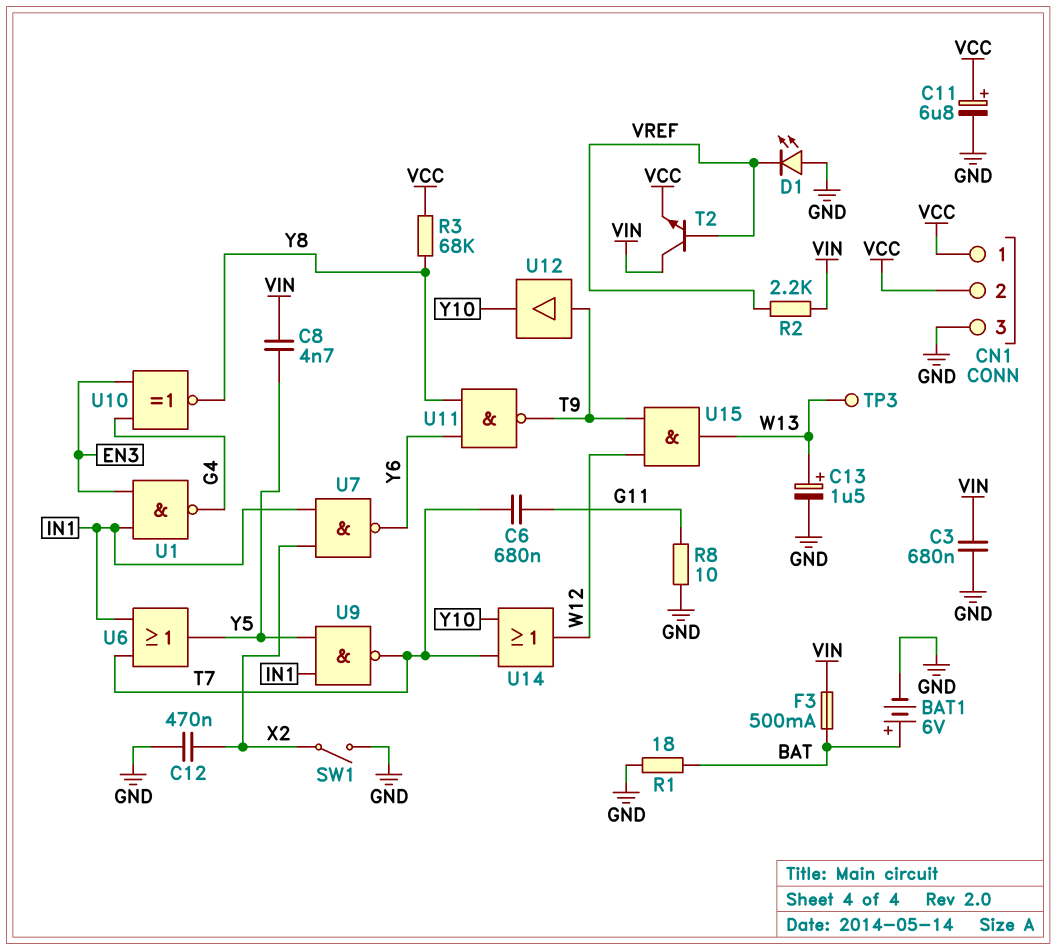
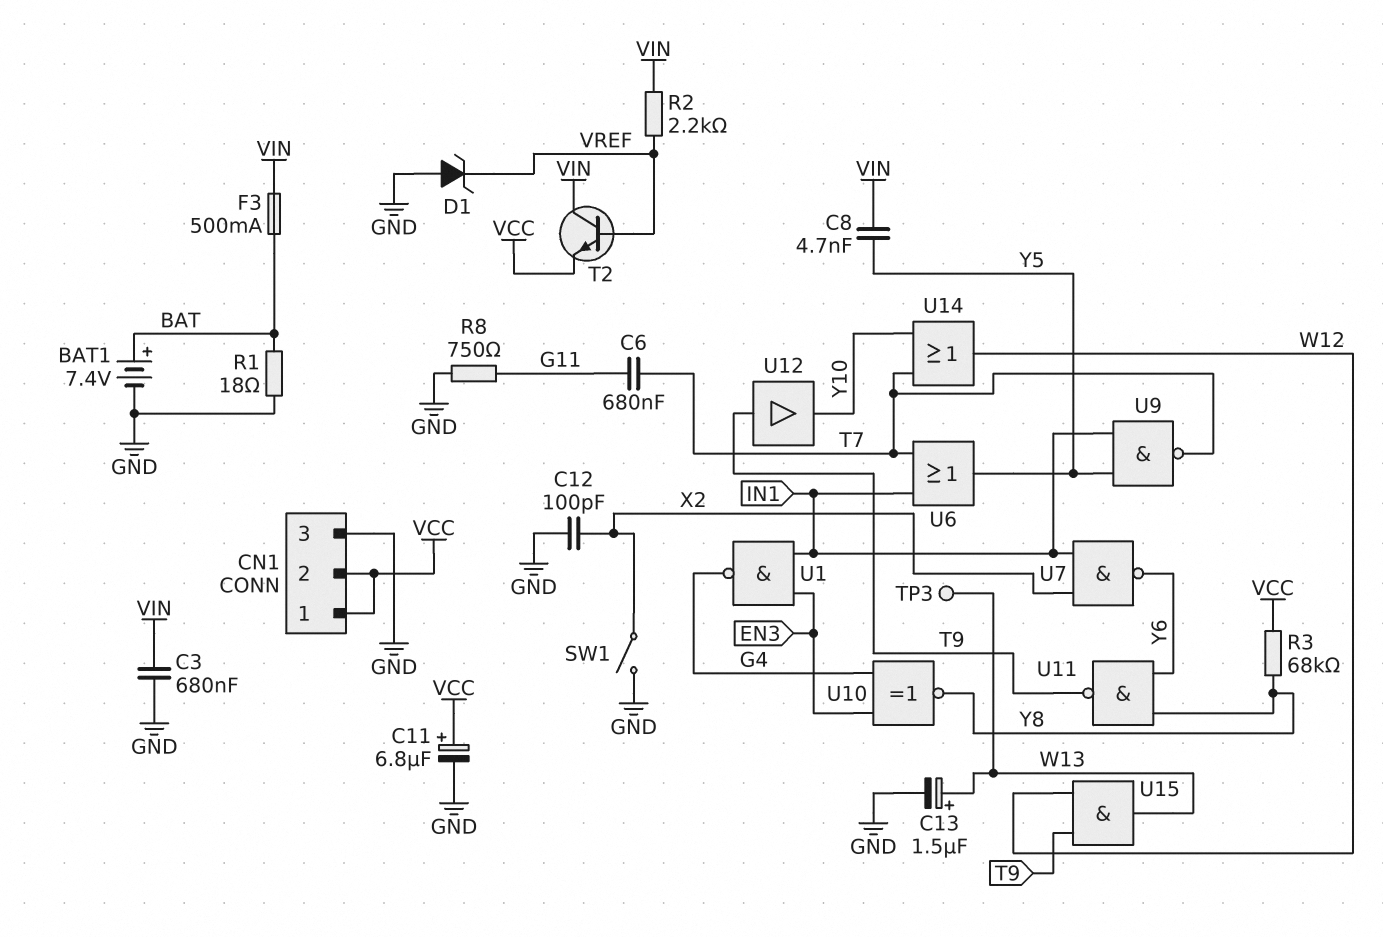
BAT1: 6V (plus BAT, minus GND) -> 7.4V (plus BAT, minus GND)
C12: 470nF (GND, X2) -> 100pF (GND, X2)
D1: LED (A GND, K VREF) -> zener (A GND, K VREF)
R8: 10 (G11, GND) -> 750 (G11, GND)

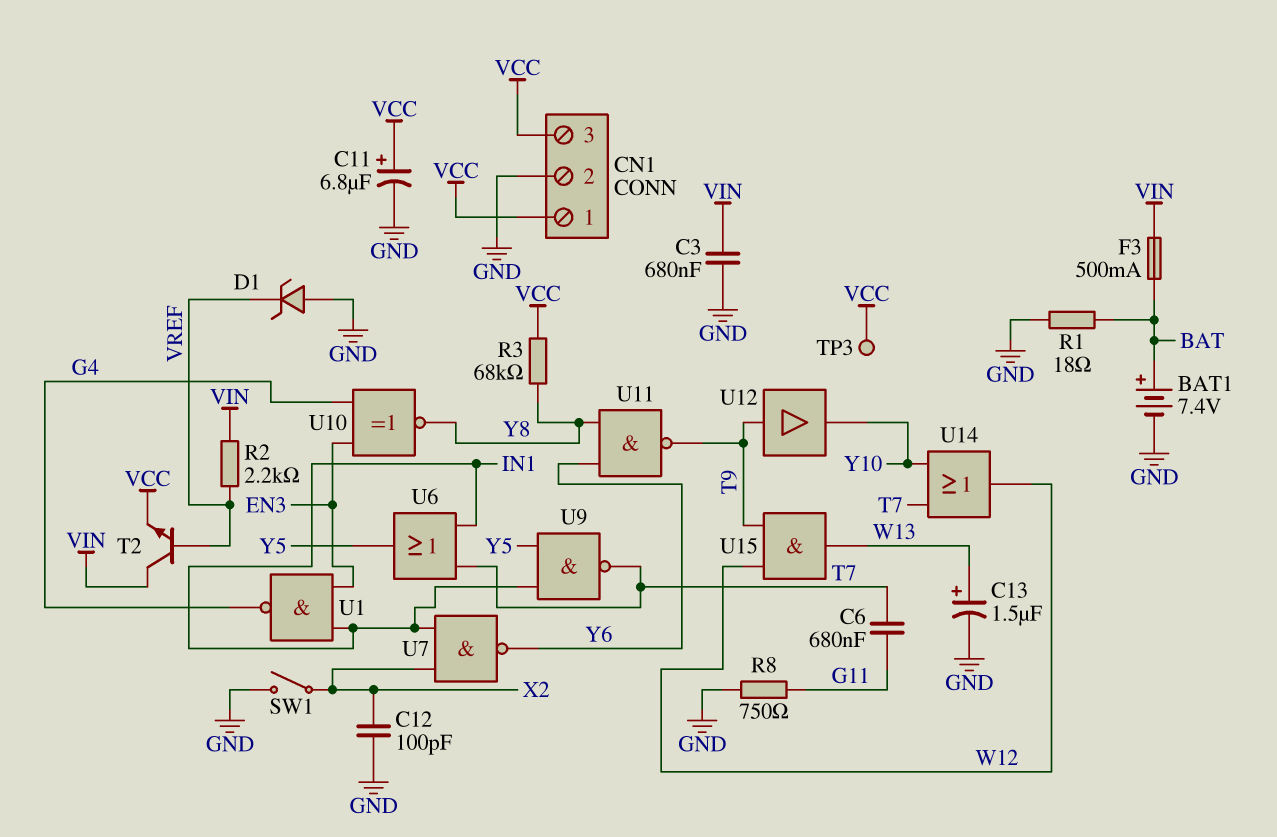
C8: 4.7nF (VIN, Y5) -> none
CN1 pin 2: VCC -> GND
CN1 pin 3: GND -> VCC
TP3: test point (W13) -> test point (VCC)

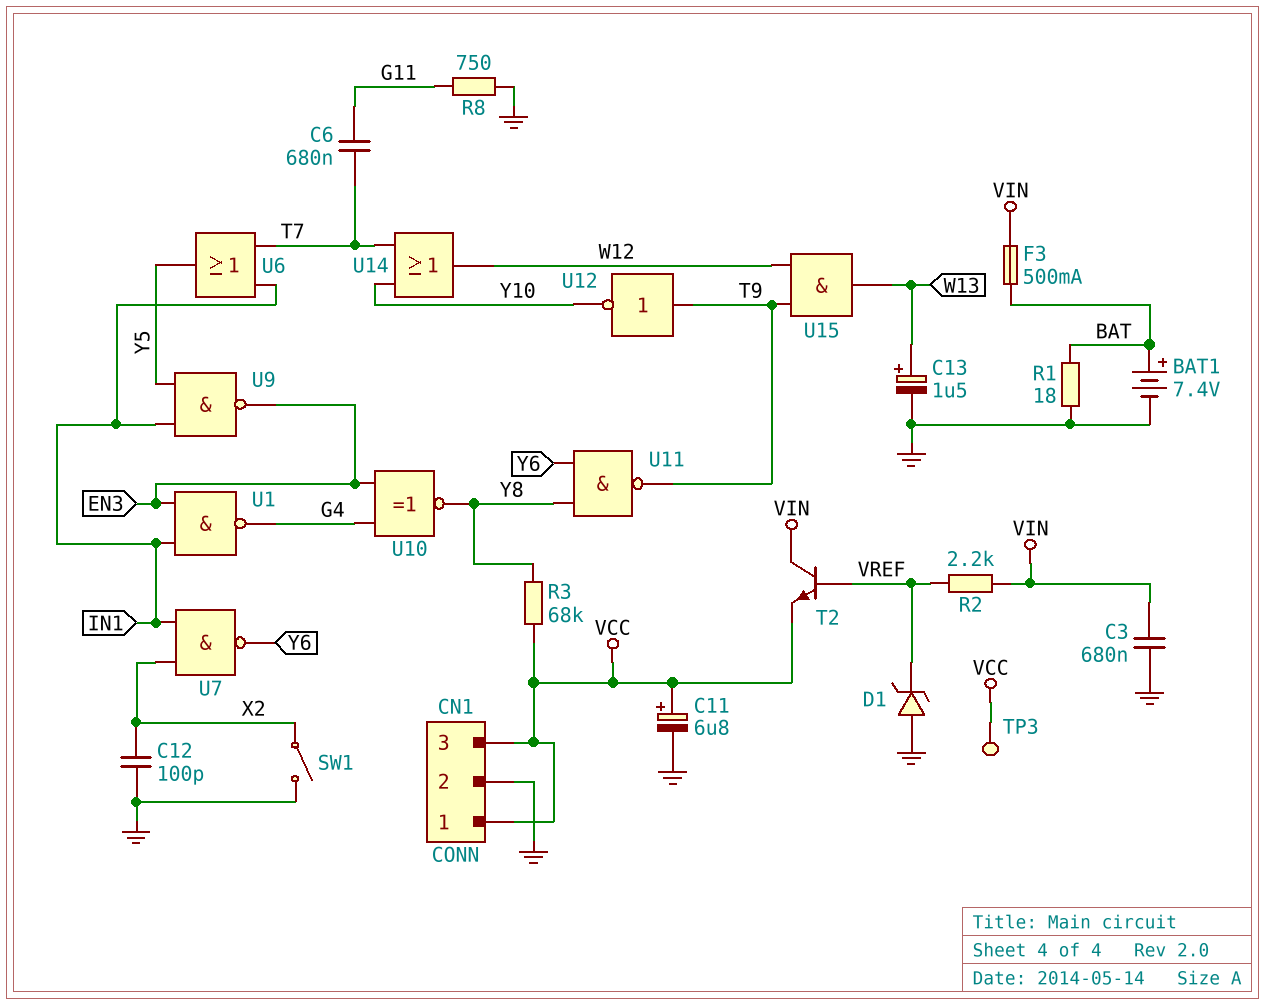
U9: NAND (in IN1, in Y5, out T7) -> NAND (in IN1, in Y5, out EN3)
U12: buffer (in T9, out Y10) -> NOT (in T9, out Y10)

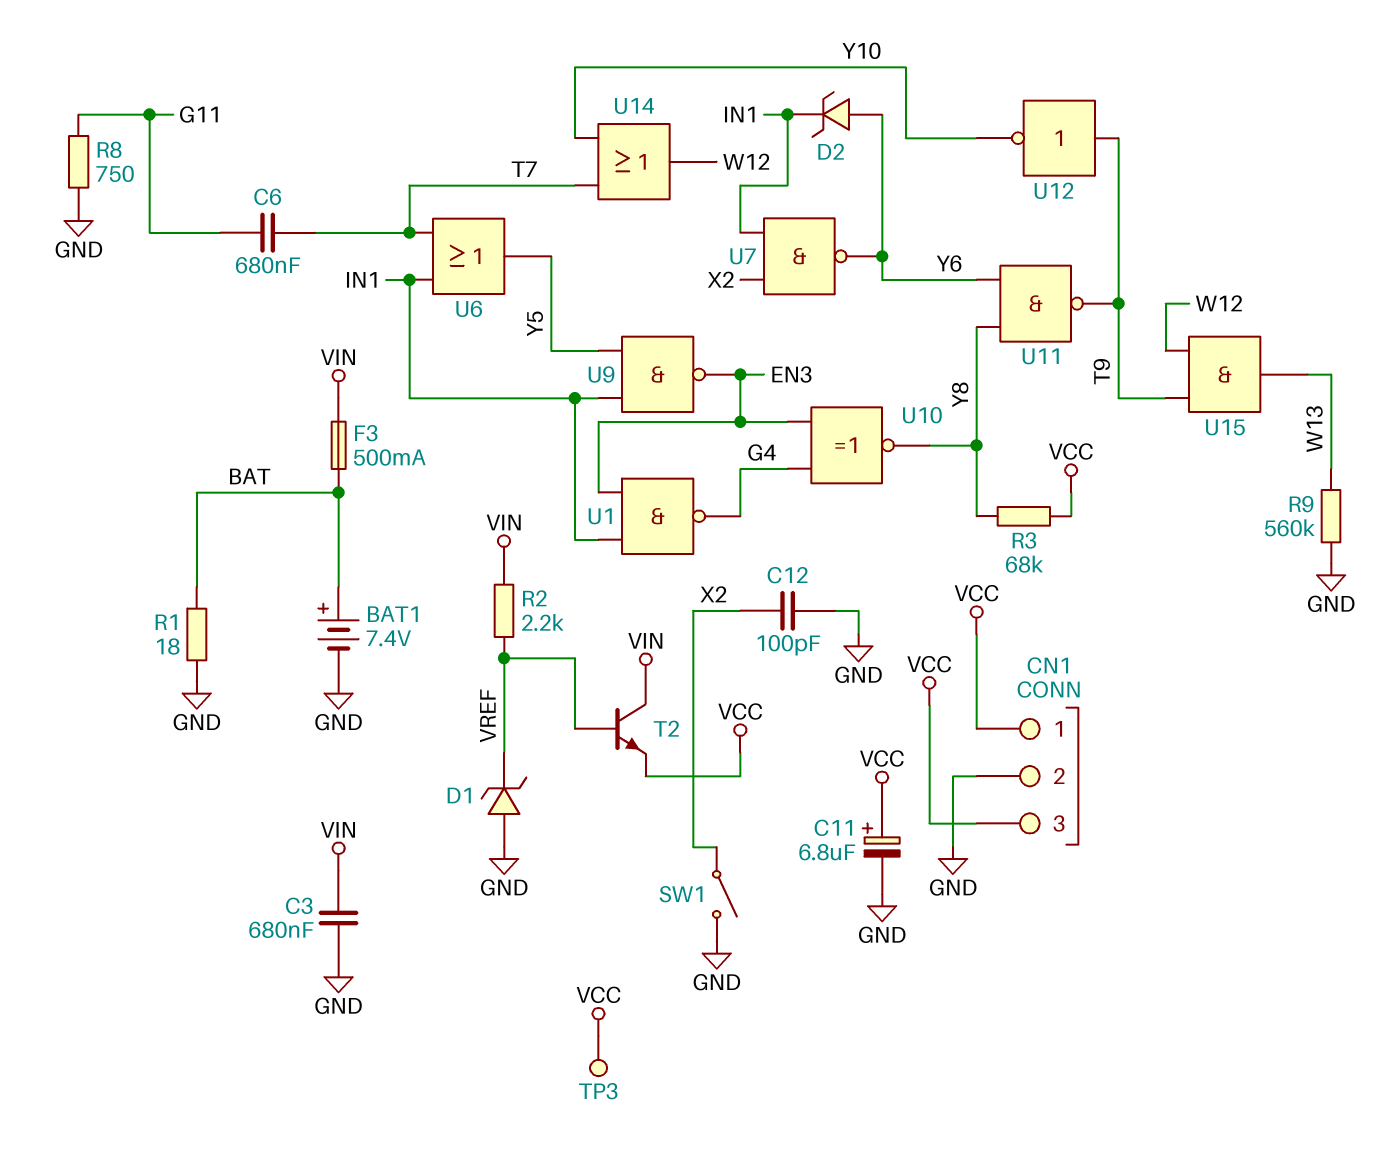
C13: 1.5uF (plus W13, minus GND) -> none
D2: none -> zener (A Y6, K IN1)
R9: none -> 560k (GND, W13)

